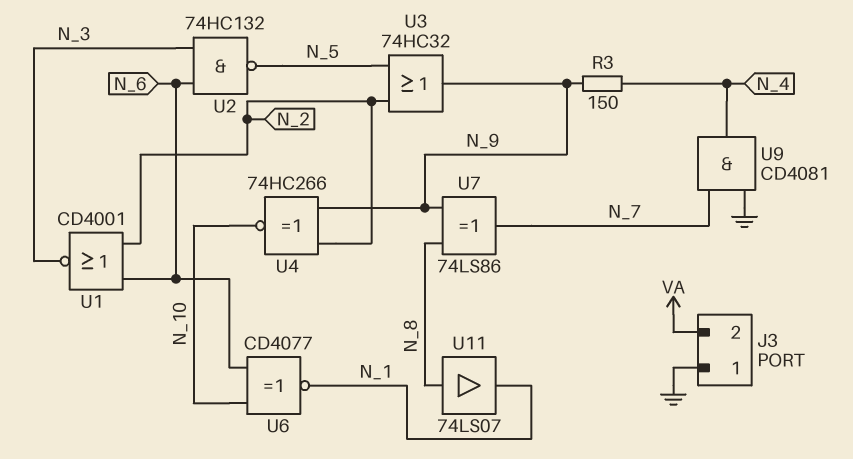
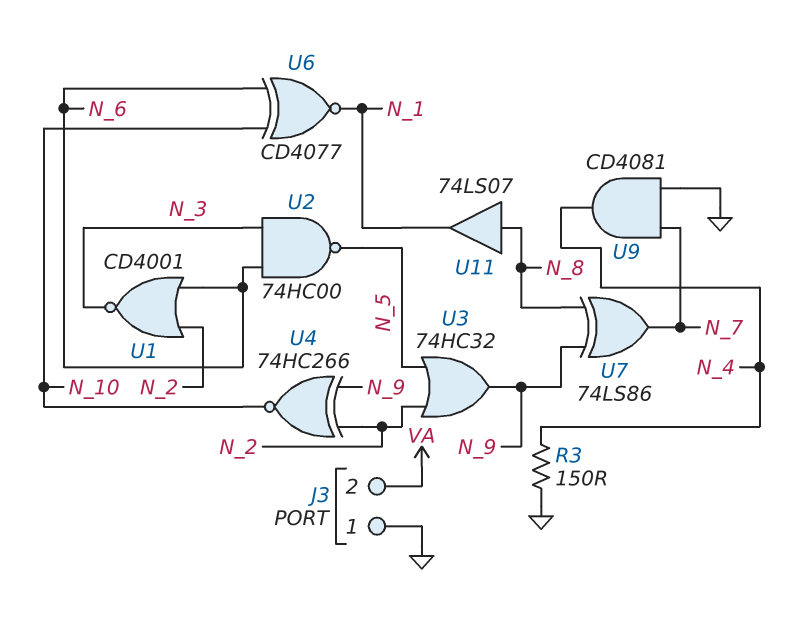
R3: 150 (N_4, N_9) -> 150 (GND, N_4)
U2: NAND 74HC132 (in N_3, in N_6, out N_5) -> NAND 74HC00 (in N_3, in N_6, out N_5)

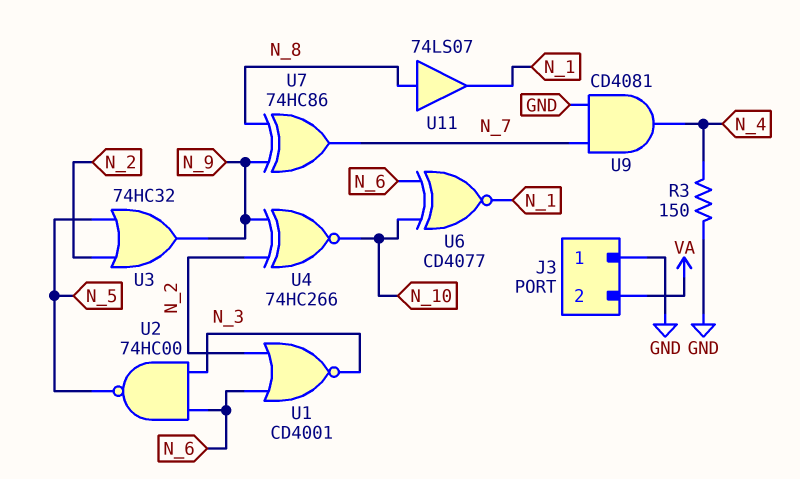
U7: XOR 74LS86 (in N_8, in N_9, out N_7) -> XOR 74HC86 (in N_8, in N_9, out N_7)

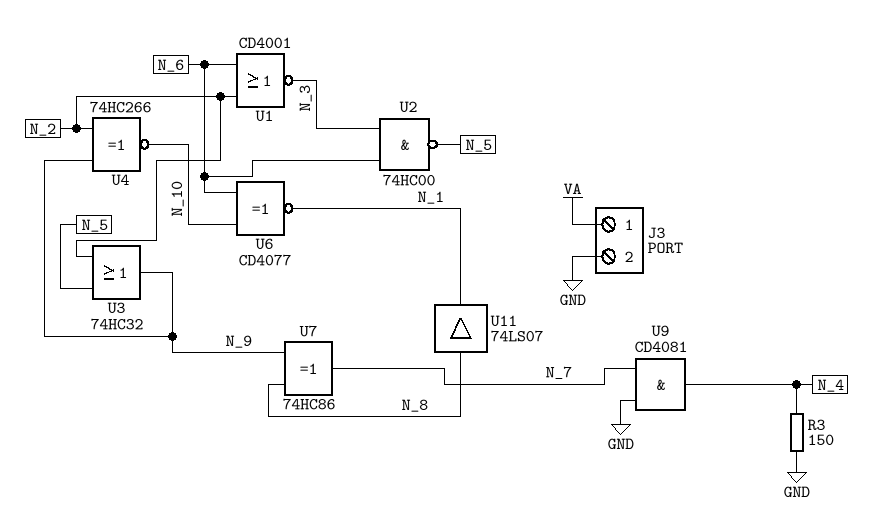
J3 pin 1: GND -> VA
J3 pin 2: VA -> GND

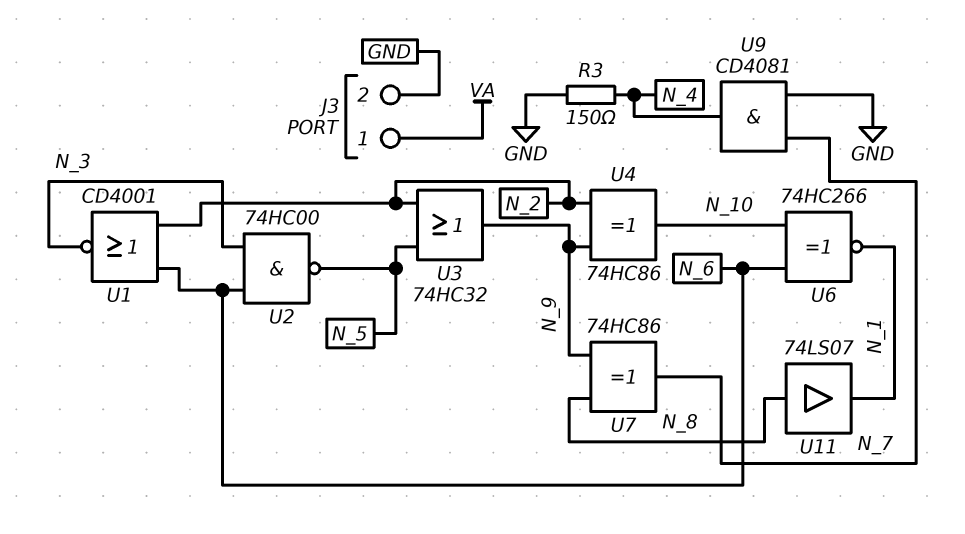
U4: XNOR 74HC266 (in N_2, in N_9, out N_10) -> XOR 74HC86 (in N_2, in N_9, out N_10)
U6: XNOR CD4077 (in N_6, in N_10, out N_1) -> XNOR 74HC266 (in N_6, in N_10, out N_1)

